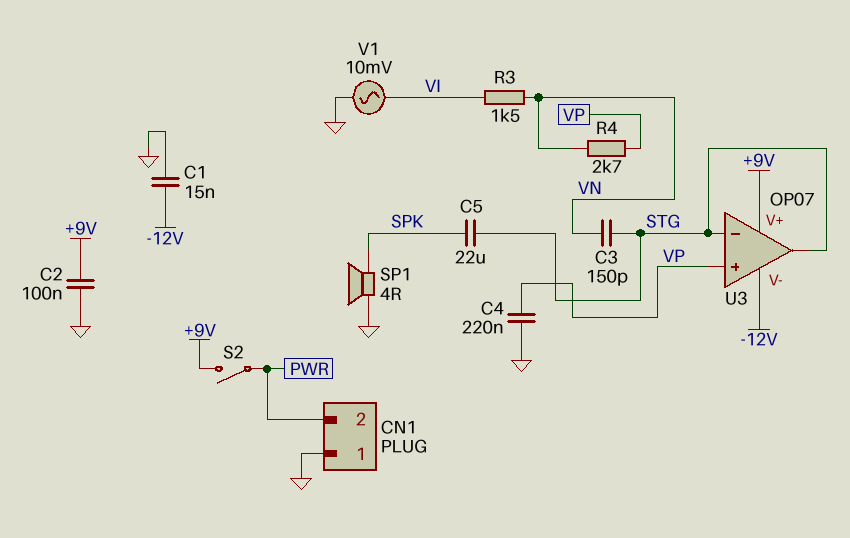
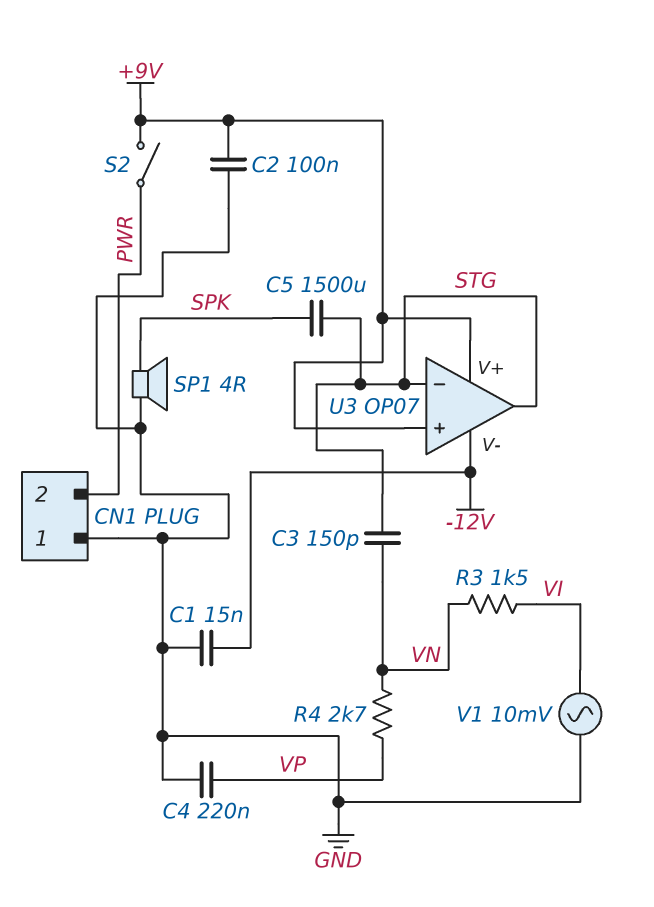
C5: 22uF (SPK, STG) -> 1500uF (SPK, STG)
U3 pin in+: VP -> +9V

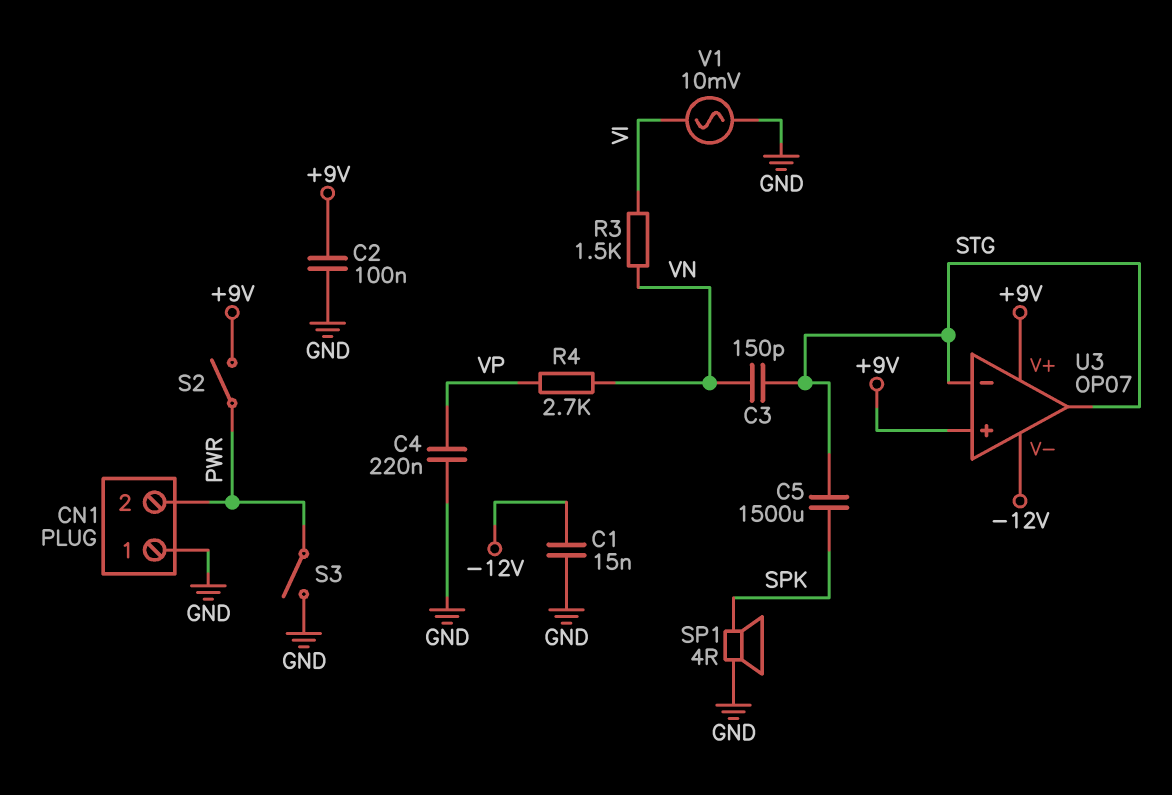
S3: none -> switch (GND, PWR)

